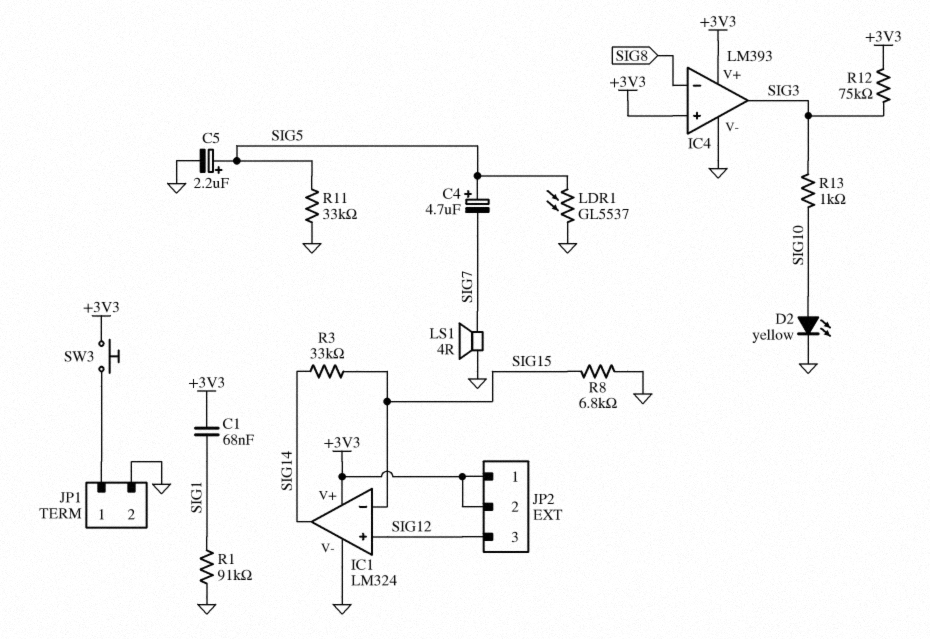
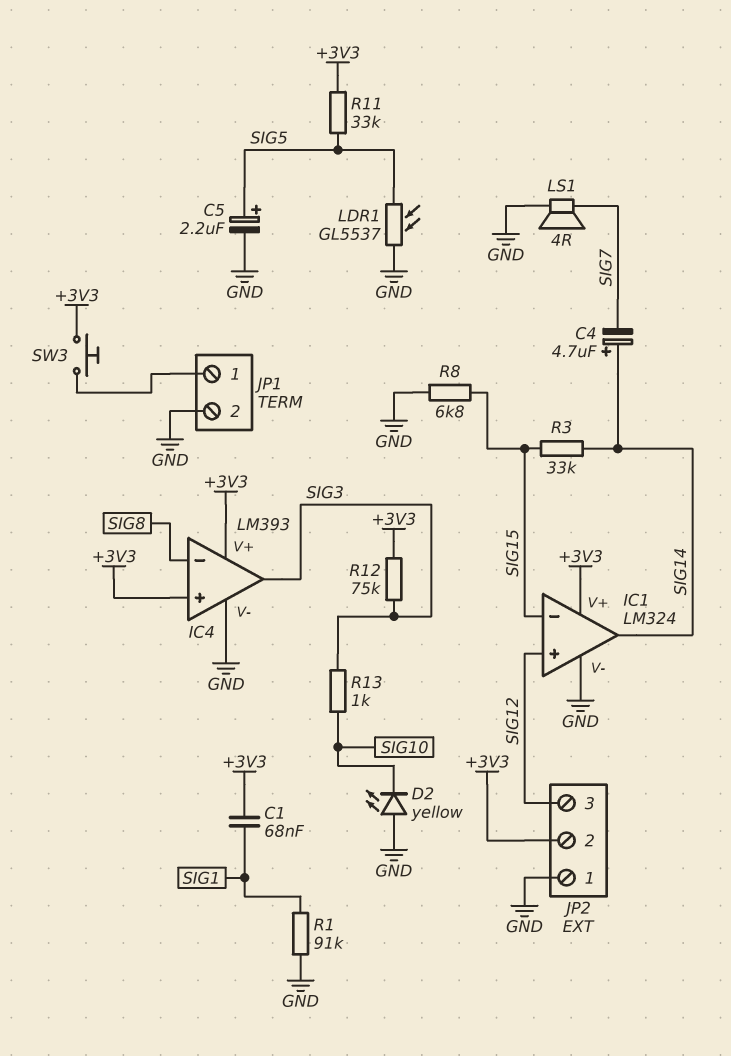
C4: 4.7uF (plus SIG5, minus SIG7) -> 4.7uF (plus SIG14, minus SIG7)
D2: LED yellow (A SIG10, K GND) -> LED yellow (A GND, K SIG10)
JP2 pin 1: +3V3 -> GND
R11: 33k (GND, SIG5) -> 33k (+3V3, SIG5)

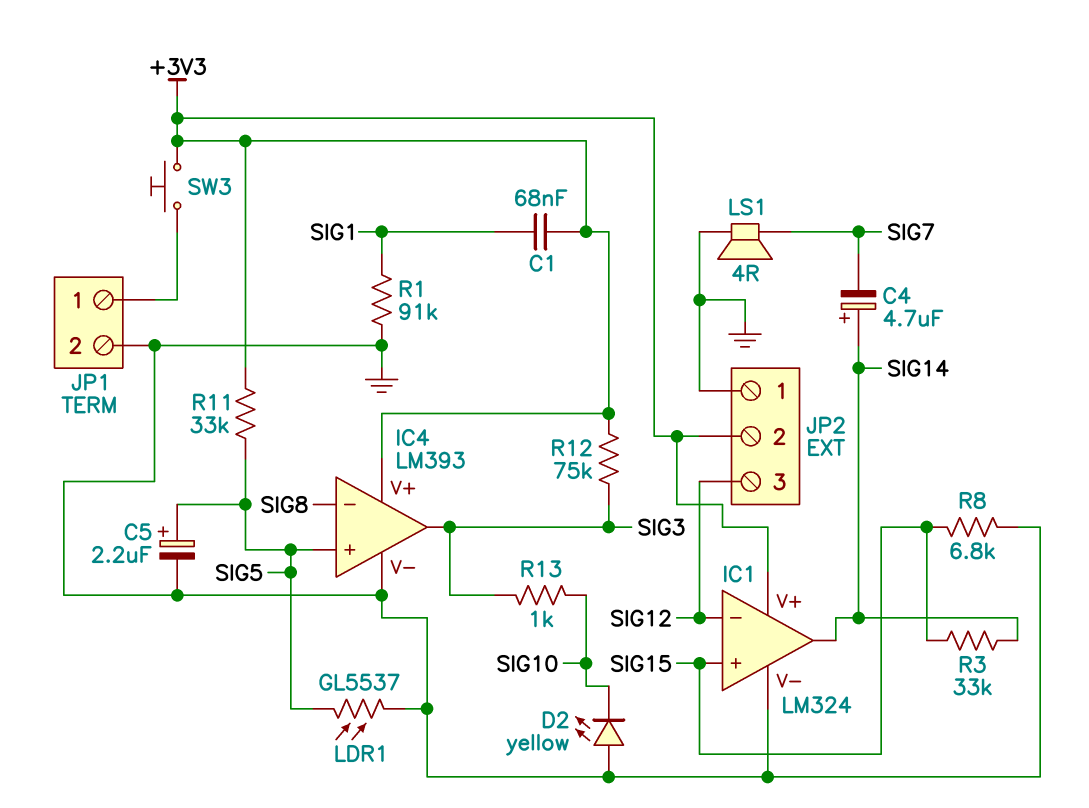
IC1 pin in+: SIG12 -> SIG15
IC1 pin in-: SIG15 -> SIG12
IC4 pin in+: +3V3 -> SIG5

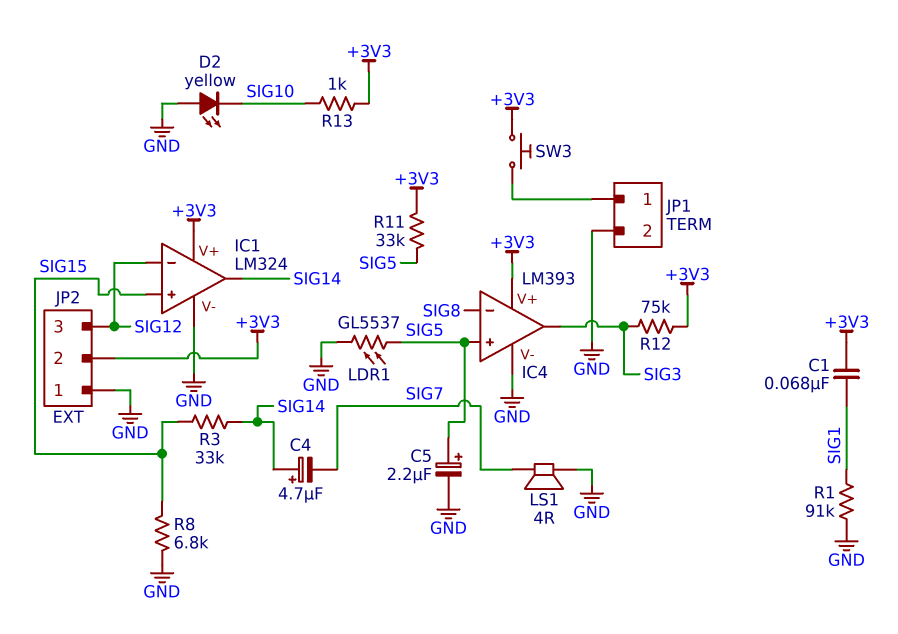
R13: 1k (SIG3, SIG10) -> 1k (+3V3, SIG10)

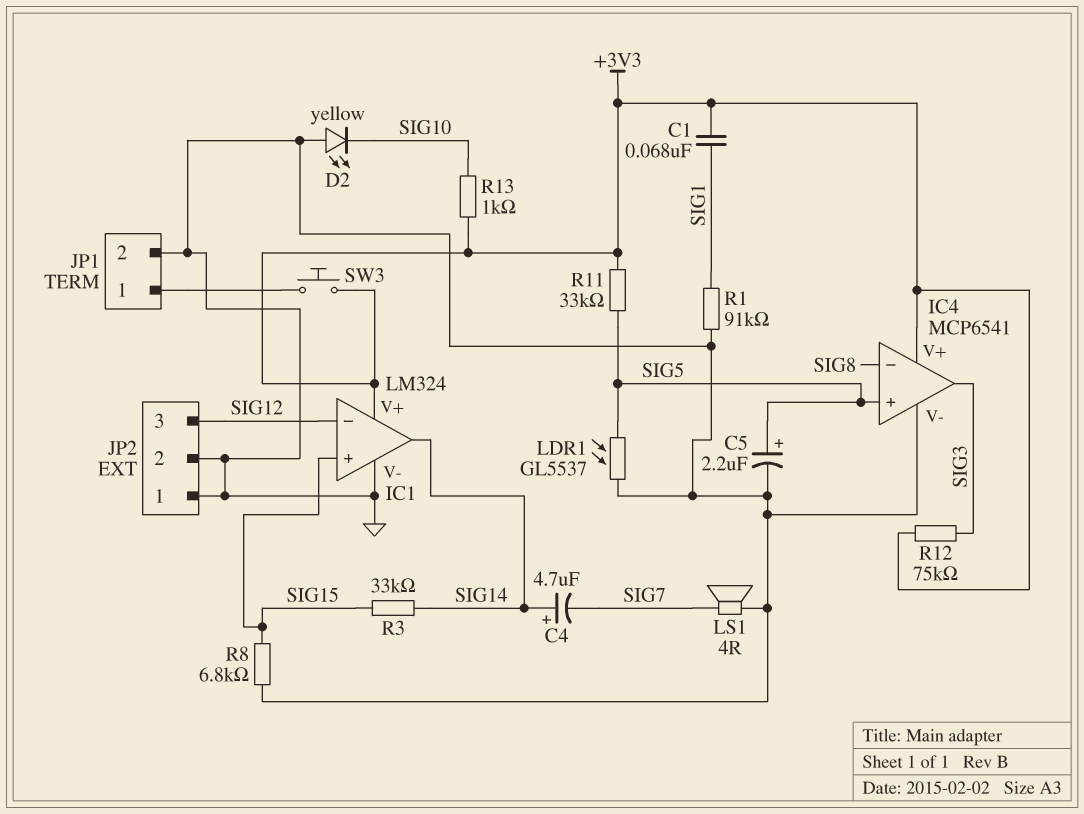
IC4: LM393 -> MCP6541
JP2 pin 2: +3V3 -> GND

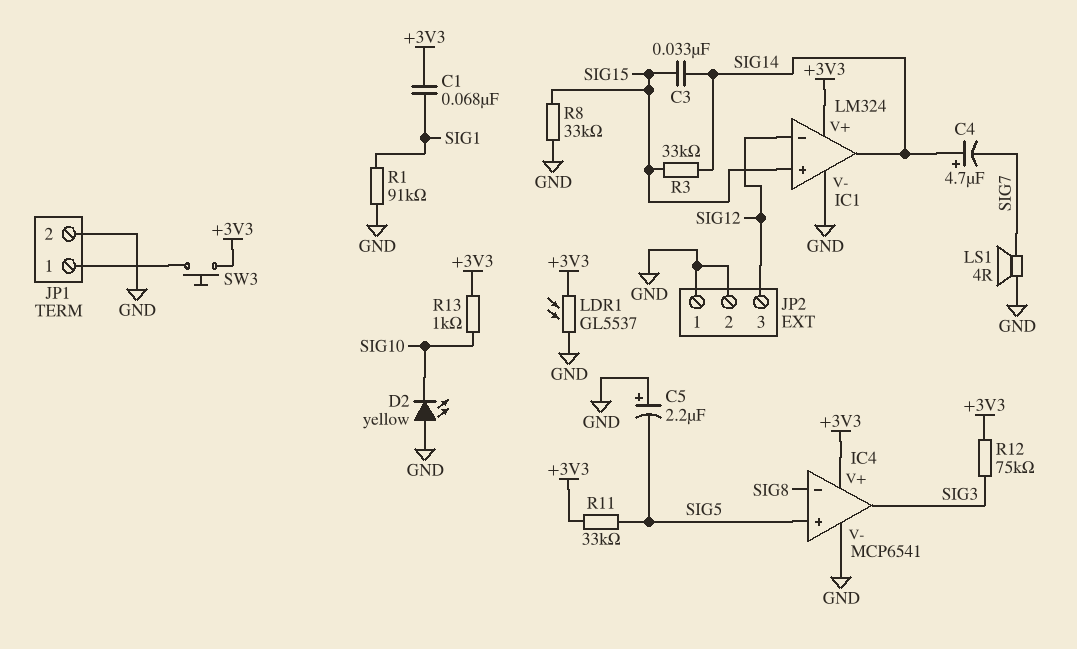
C3: none -> 33nF (SIG14, SIG15)
C5: 2.2uF (plus SIG5, minus GND) -> 2.2uF (plus GND, minus SIG5)
LDR1: GL5537 (GND, SIG5) -> GL5537 (+3V3, GND)
R8: 6.8k (GND, SIG15) -> 33k (GND, SIG15)

